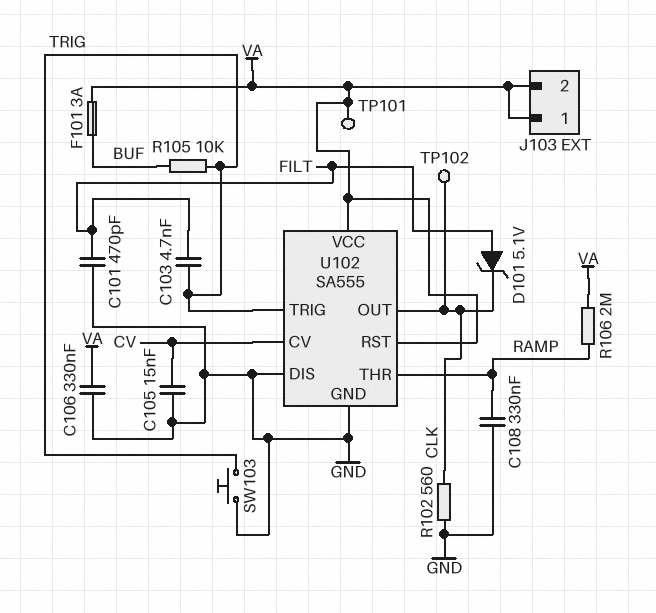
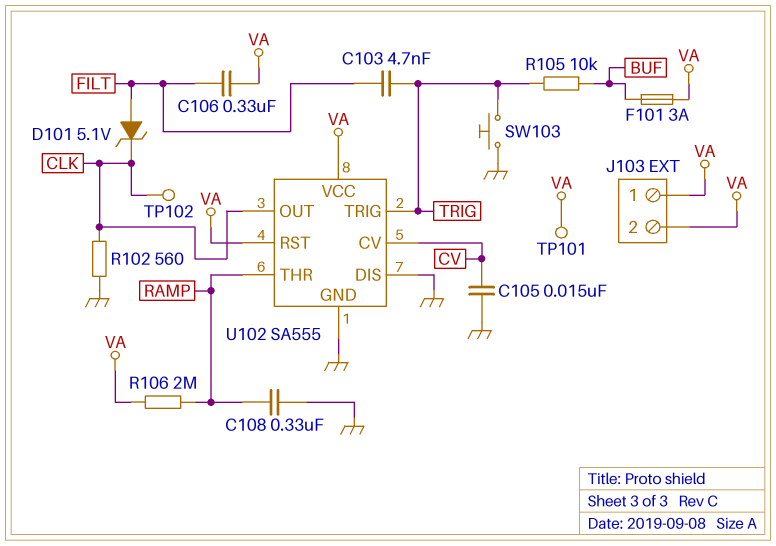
C101: 470pF (FILT, GND) -> none
C106: 330nF (GND, VA) -> 330nF (FILT, VA)

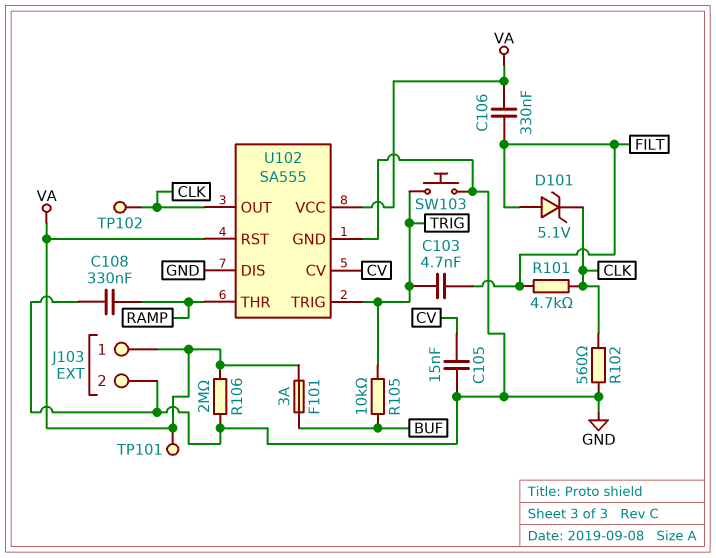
J103 pin 2: VA -> GND
R101: none -> 4.7k (CLK, FILT)
R106: 2M (RAMP, VA) -> 2M (GND, VA)

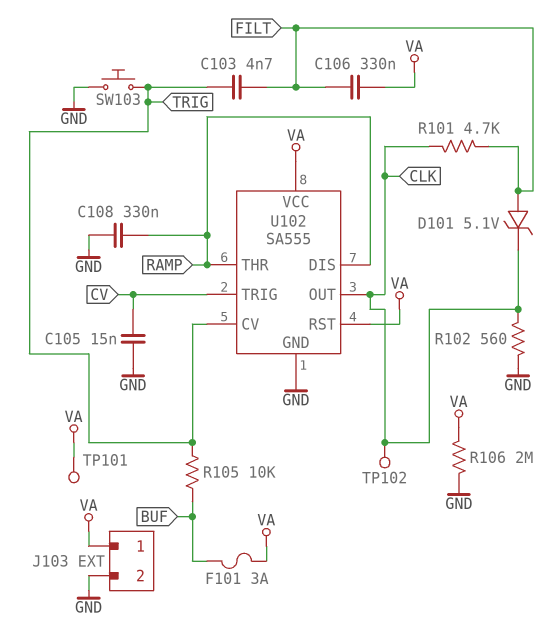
U102 pin CV: CV -> TRIG
U102 pin DIS: GND -> RAMP
U102 pin TRIG: TRIG -> CV

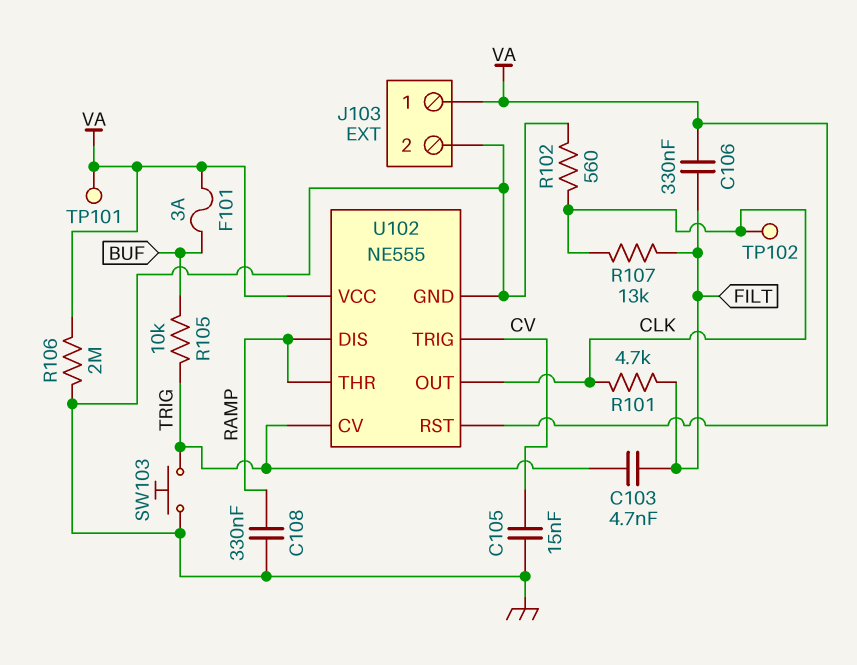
D101: zener 5.1V (A FILT, K CLK) -> none
R107: none -> 13k (CLK, FILT)
U102: SA555 -> NE555

